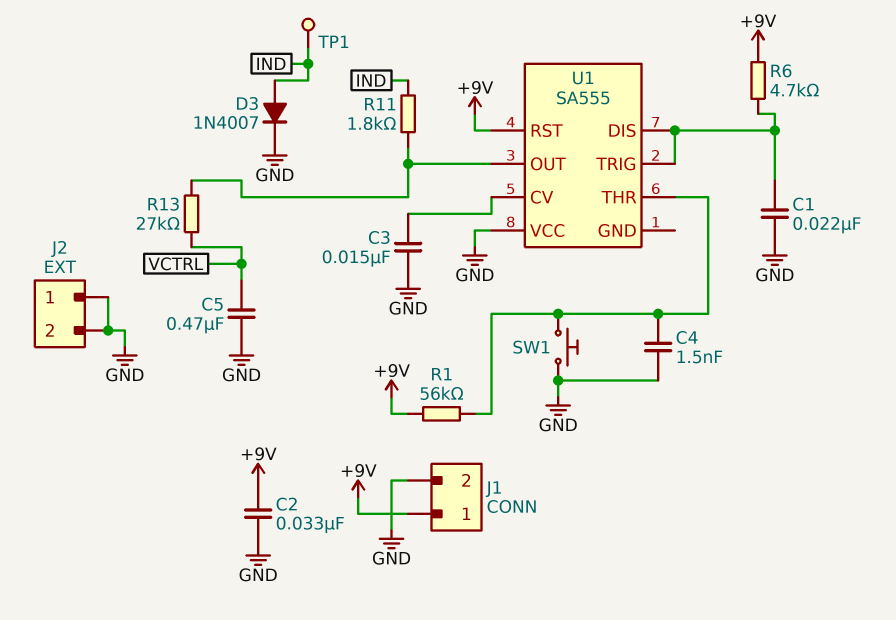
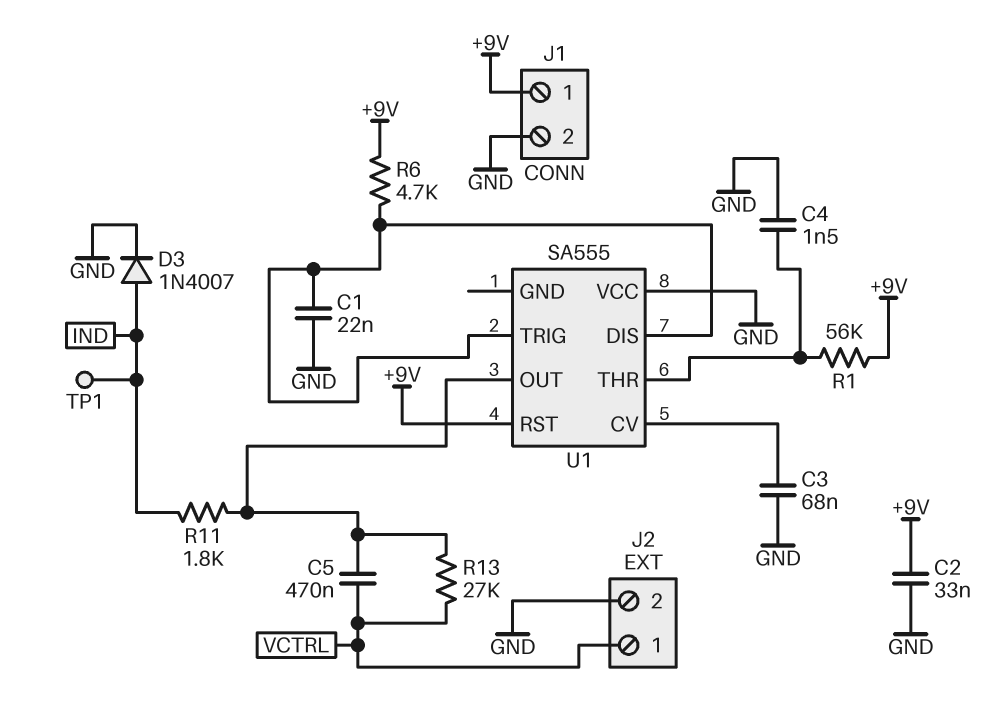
C3: 15nF (GND, U1/CV) -> 68nF (GND, U1/CV)
C5: 470nF (GND, VCTRL) -> 470nF (U1/OUT, VCTRL)
J2 pin 1: GND -> VCTRL
SW1: button (GND, U1/THR) -> none

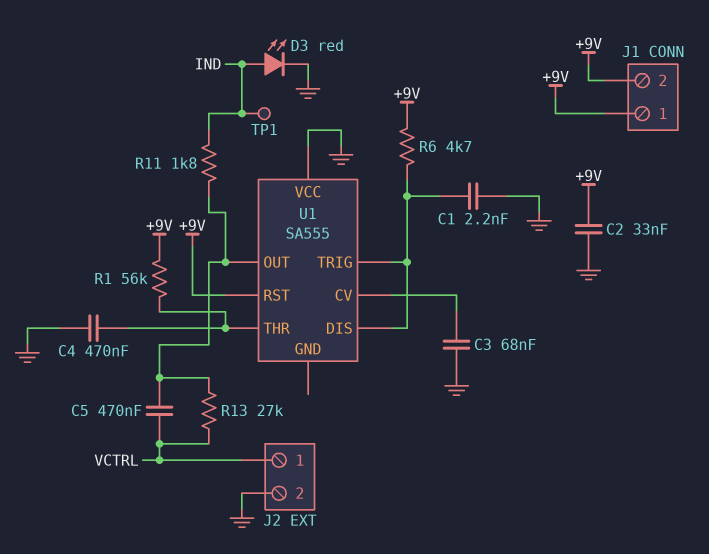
C1: 22nF (GND, U1/DIS) -> 2.2nF (GND, U1/DIS)
C4: 1.5nF (GND, U1/THR) -> 470nF (GND, U1/THR)
D3: diode 1N4007 (A IND, K GND) -> LED red (A IND, K GND)
J1 pin 2: GND -> +9V

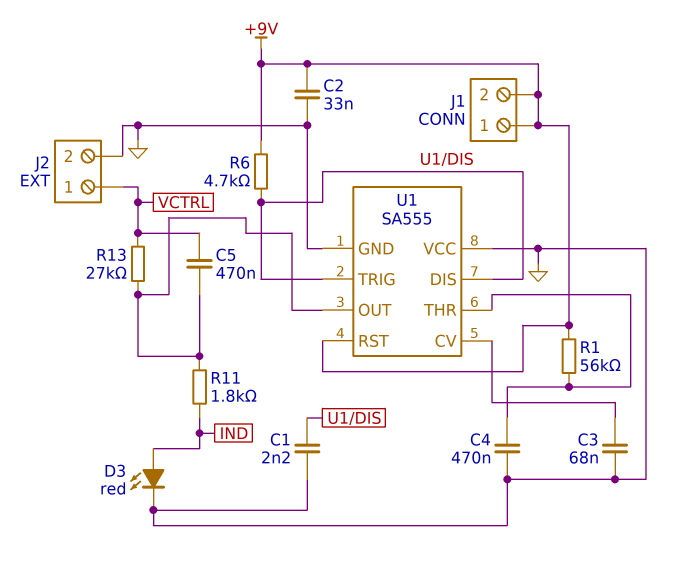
TP1: test point (IND) -> none
U1 pin GND: none -> GND

